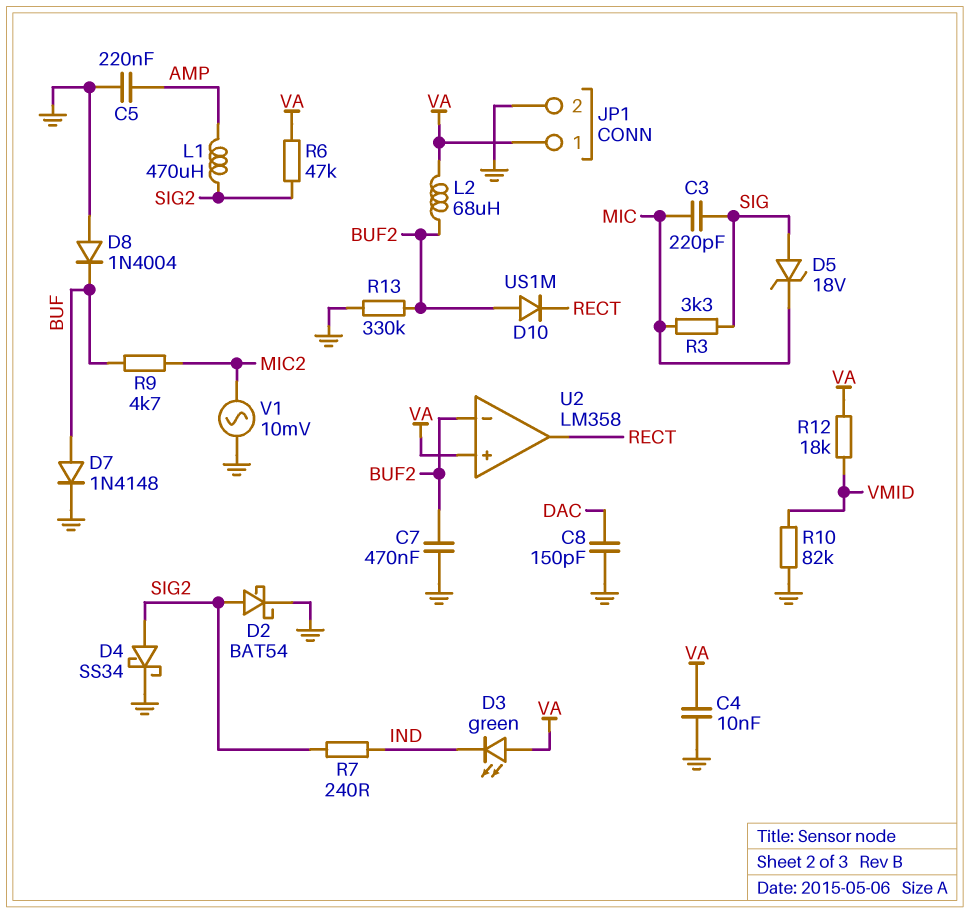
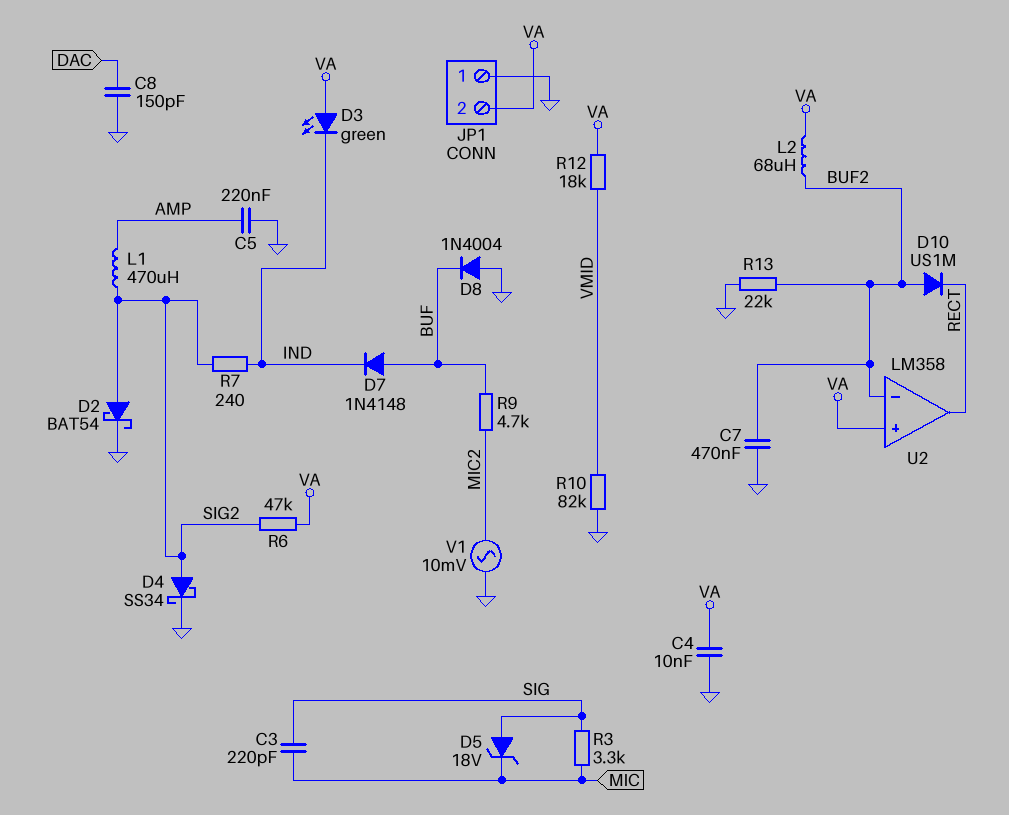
D7: diode 1N4148 (A BUF, K GND) -> diode 1N4148 (A BUF, K IND)
JP1 pin 1: VA -> GND
JP1 pin 2: GND -> VA
R13: 330k (BUF2, GND) -> 22k (BUF2, GND)

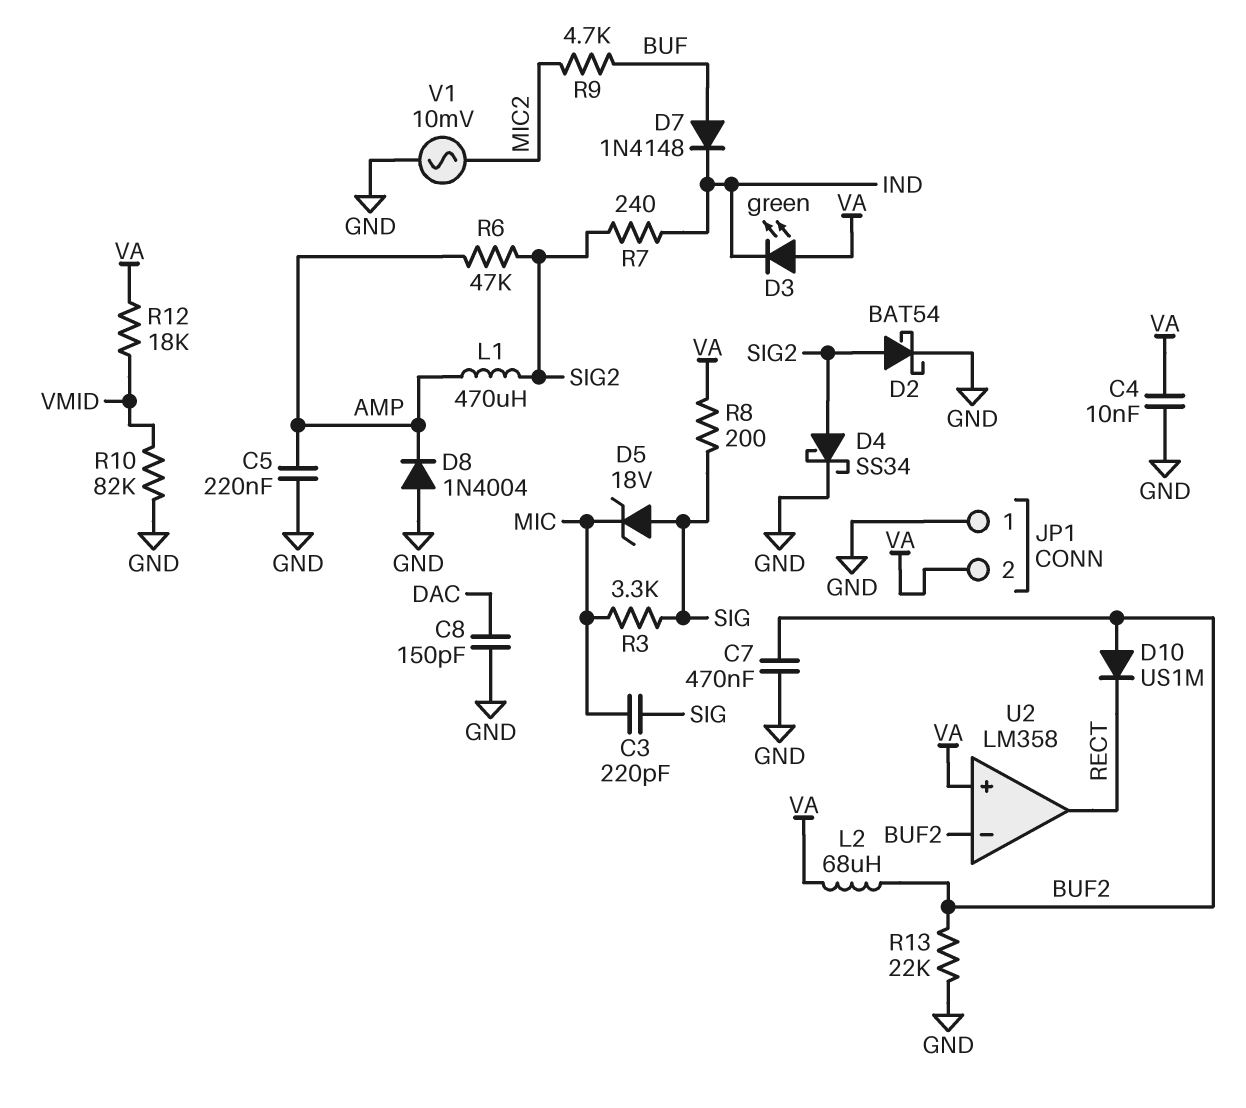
D8: diode 1N4004 (A GND, K BUF) -> diode 1N4004 (A GND, K AMP)
R6: 47k (SIG2, VA) -> 47k (AMP, SIG2)
R8: none -> 200 (SIG, VA)

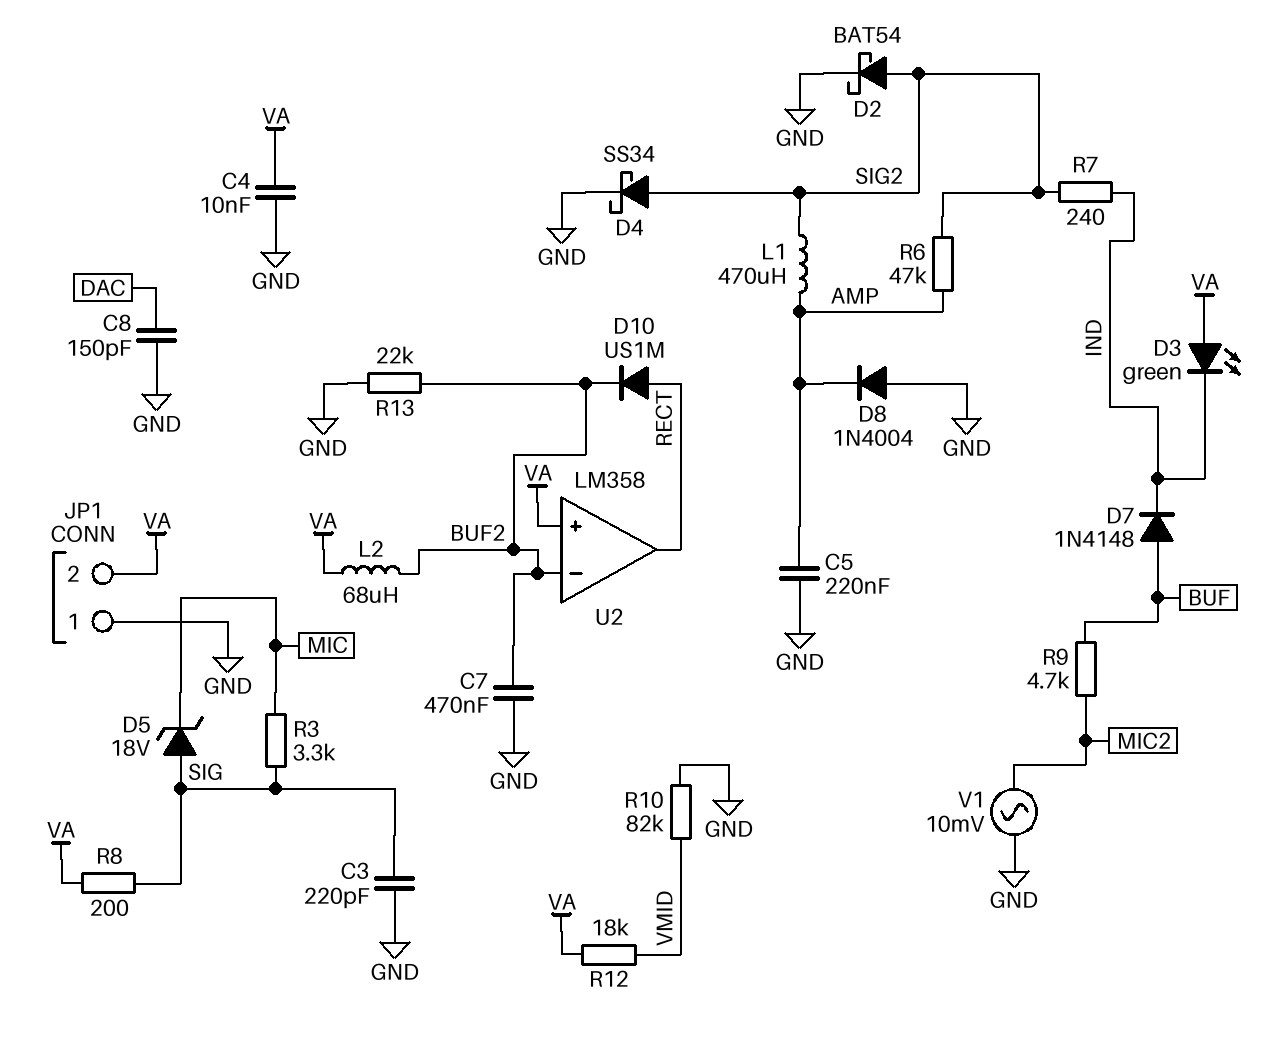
C3: 220pF (MIC, SIG) -> 220pF (GND, SIG)
D10: diode US1M (A BUF2, K RECT) -> diode US1M (A RECT, K BUF2)

